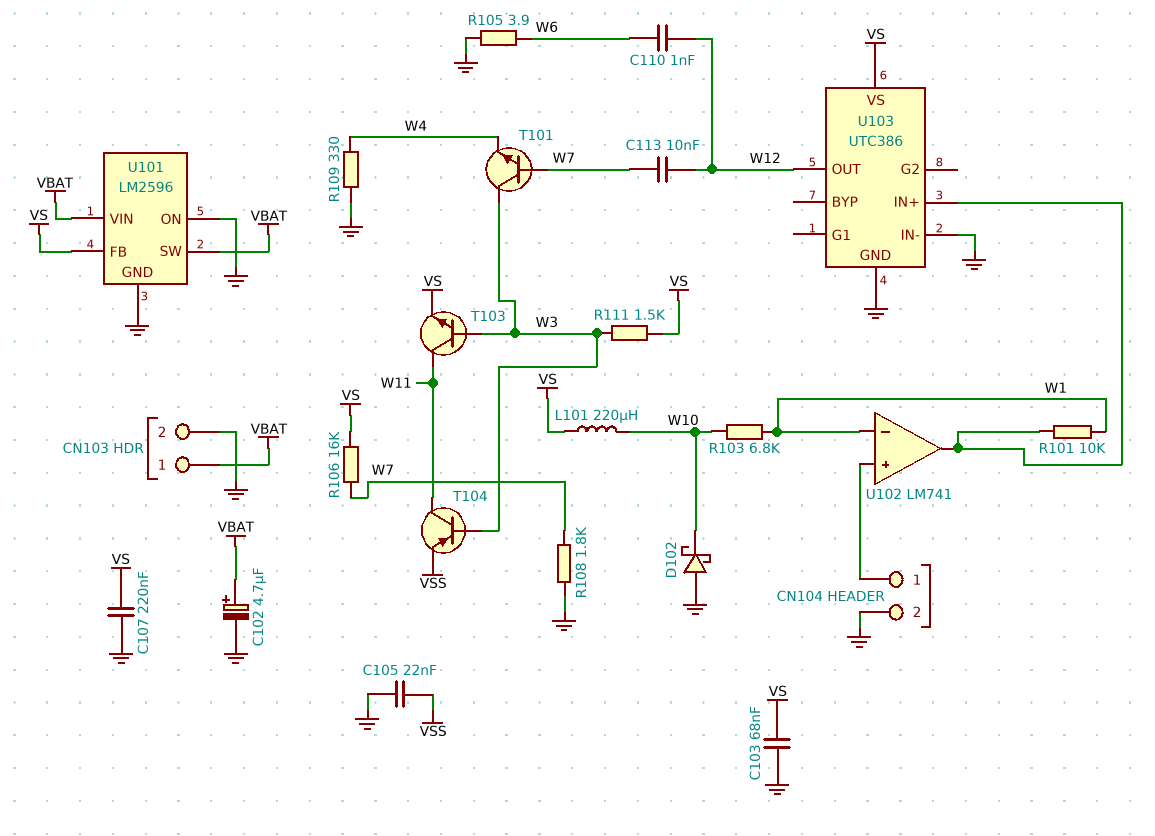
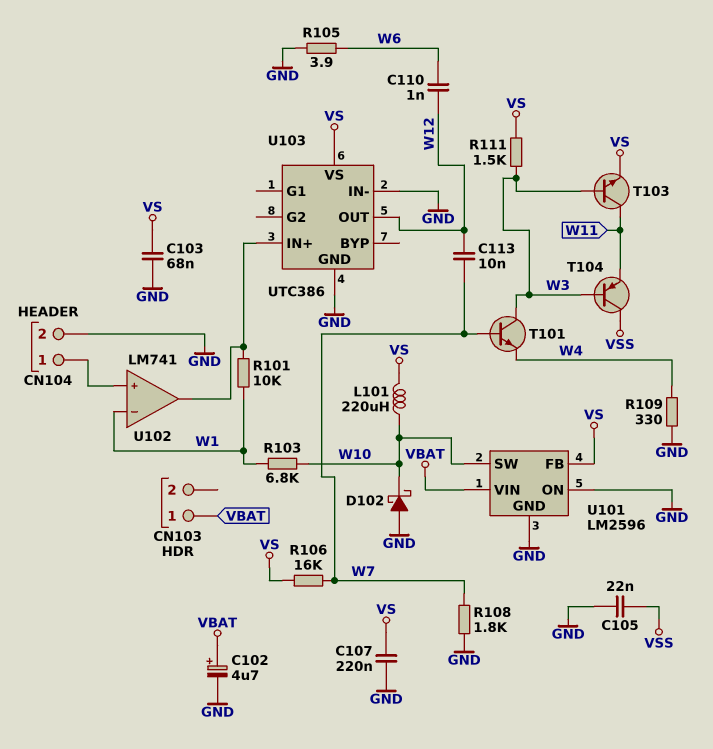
CN103 pin 2: GND -> none
T104: PNP (B W3, C W11, E VSS) -> PNP (B W3, C VSS, E W11)
U101 pin SW: VBAT -> W10

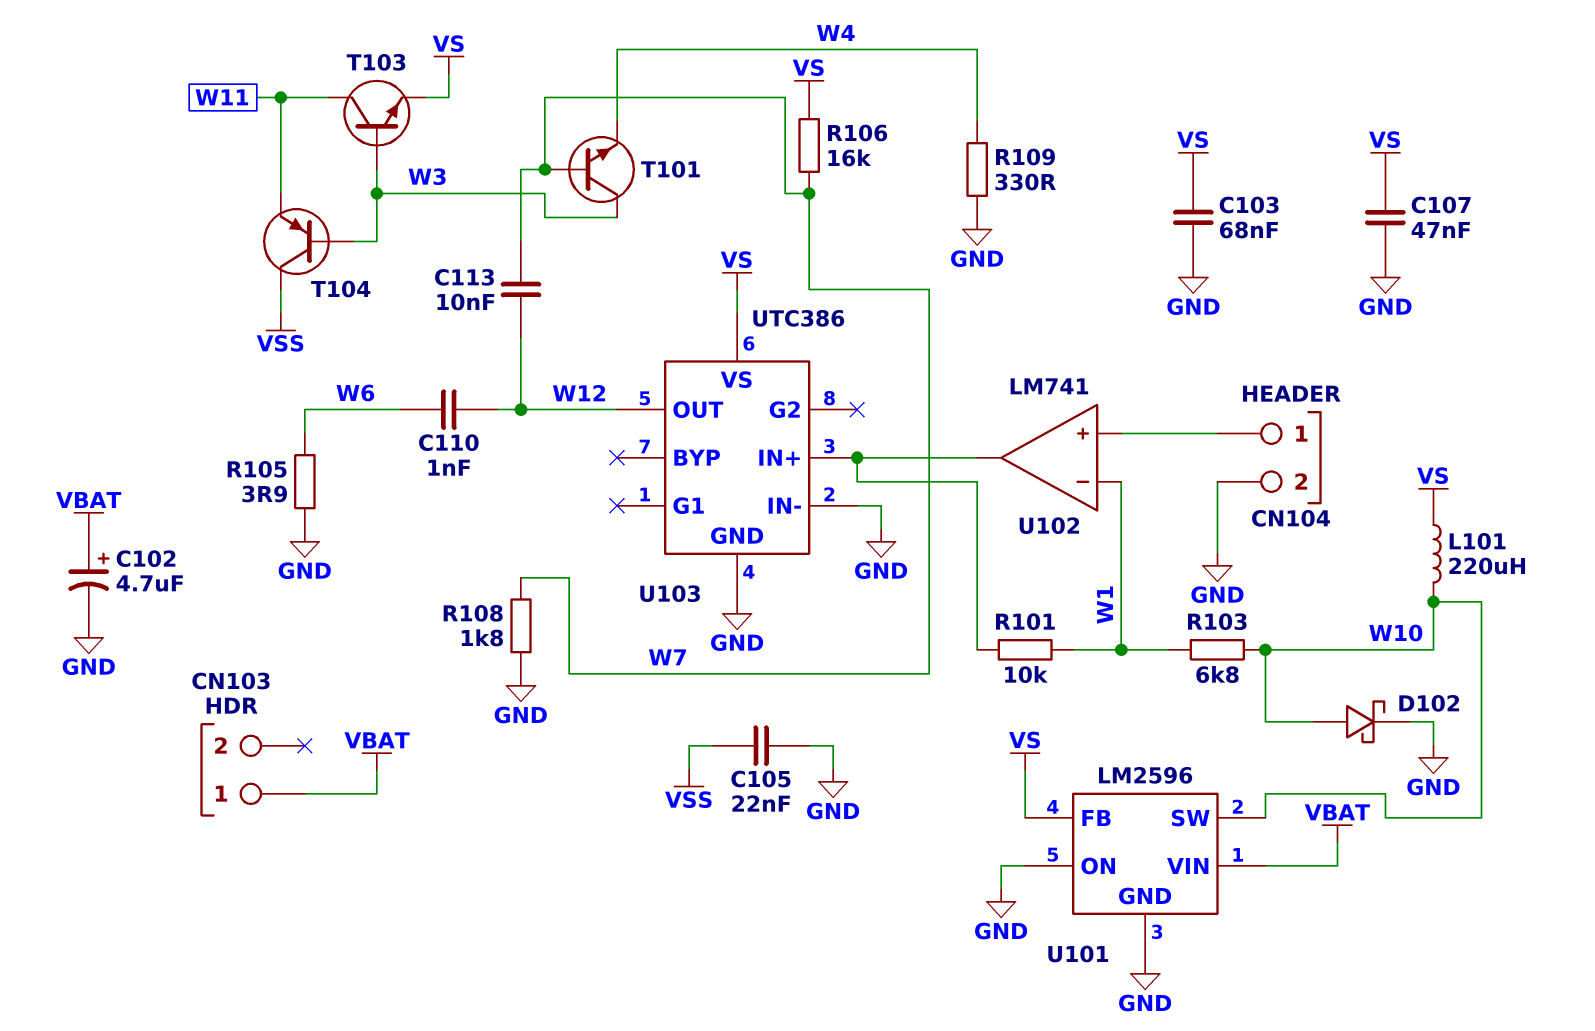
C107: 220nF (GND, VS) -> 47nF (GND, VS)
D102: schottky (A GND, K W10) -> schottky (A W10, K GND)
R111: 1.5k (VS, W3) -> none

